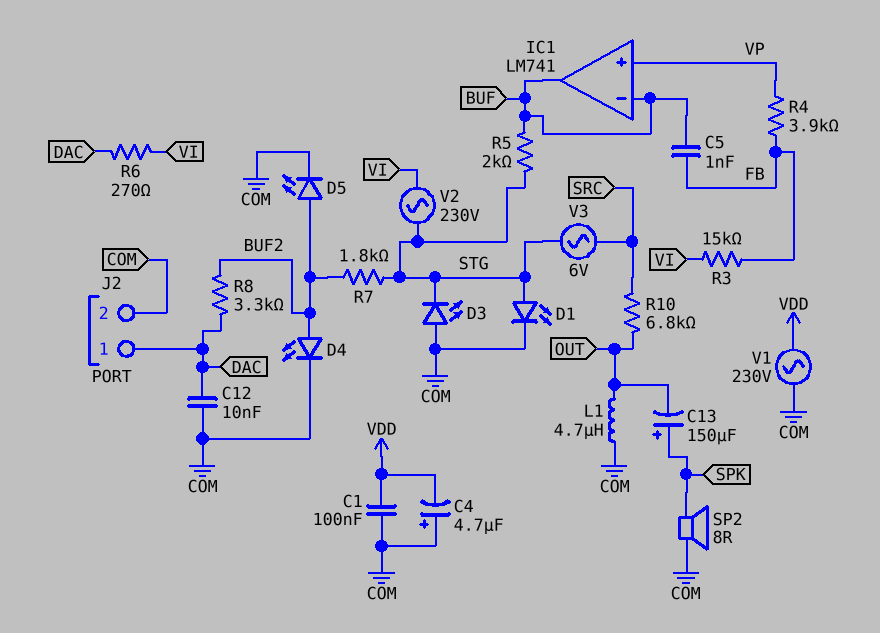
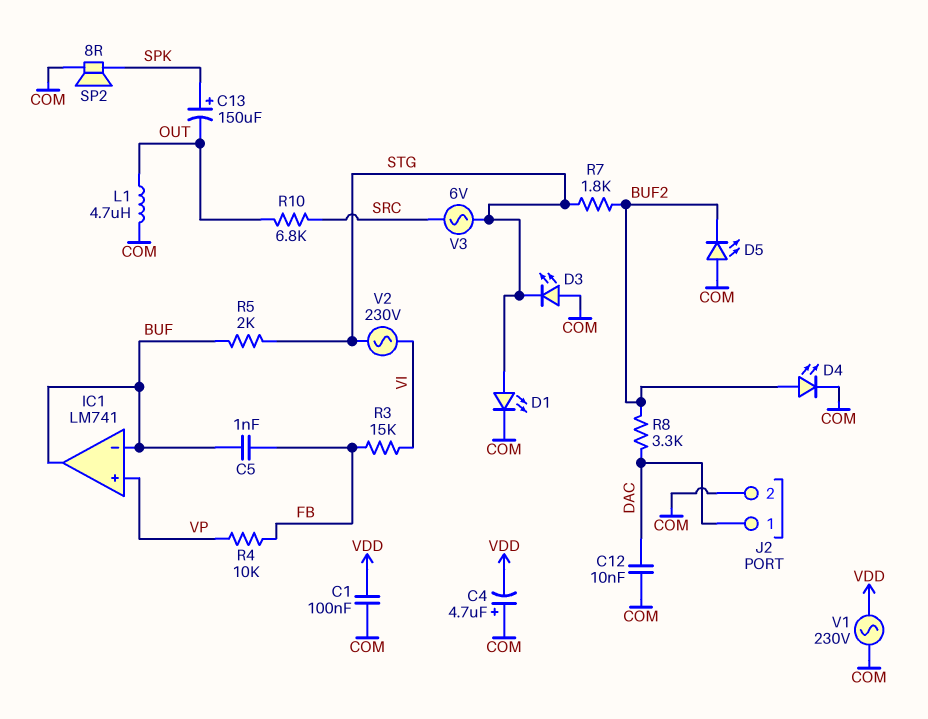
D5: LED (A BUF2, K COM) -> LED (A COM, K BUF2)
R4: 3.9k (FB, VP) -> 10k (FB, VP)
R6: 270 (DAC, VI) -> none

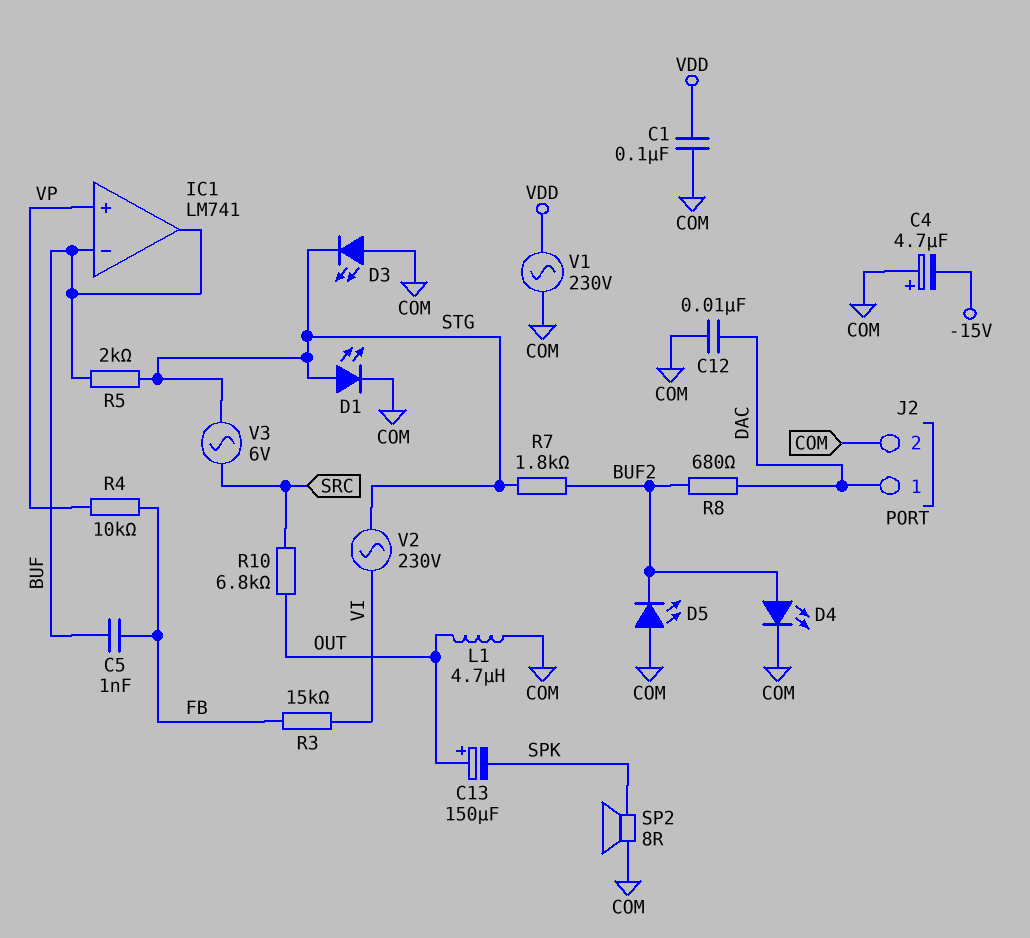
C4: 4.7uF (plus COM, minus VDD) -> 4.7uF (plus COM, minus -15V)
C13: 150uF (plus SPK, minus OUT) -> 150uF (plus OUT, minus SPK)
R8: 3.3k (BUF2, DAC) -> 680 (BUF2, DAC)

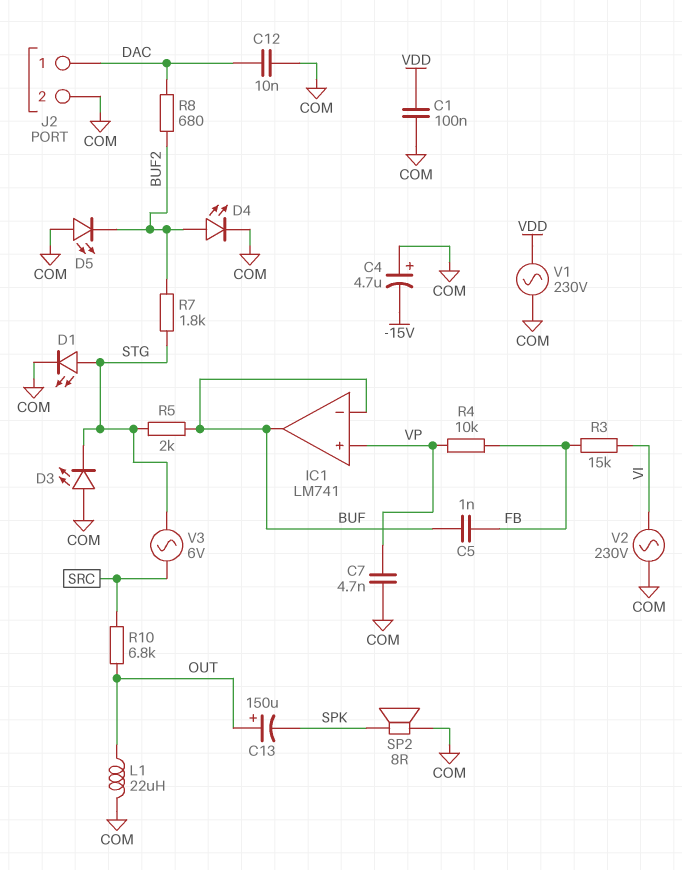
C7: none -> 4.7nF (COM, VP)
L1: 4.7uH (COM, OUT) -> 22uH (COM, OUT)
V2: AC 230V (STG, VI) -> AC 230V (COM, VI)

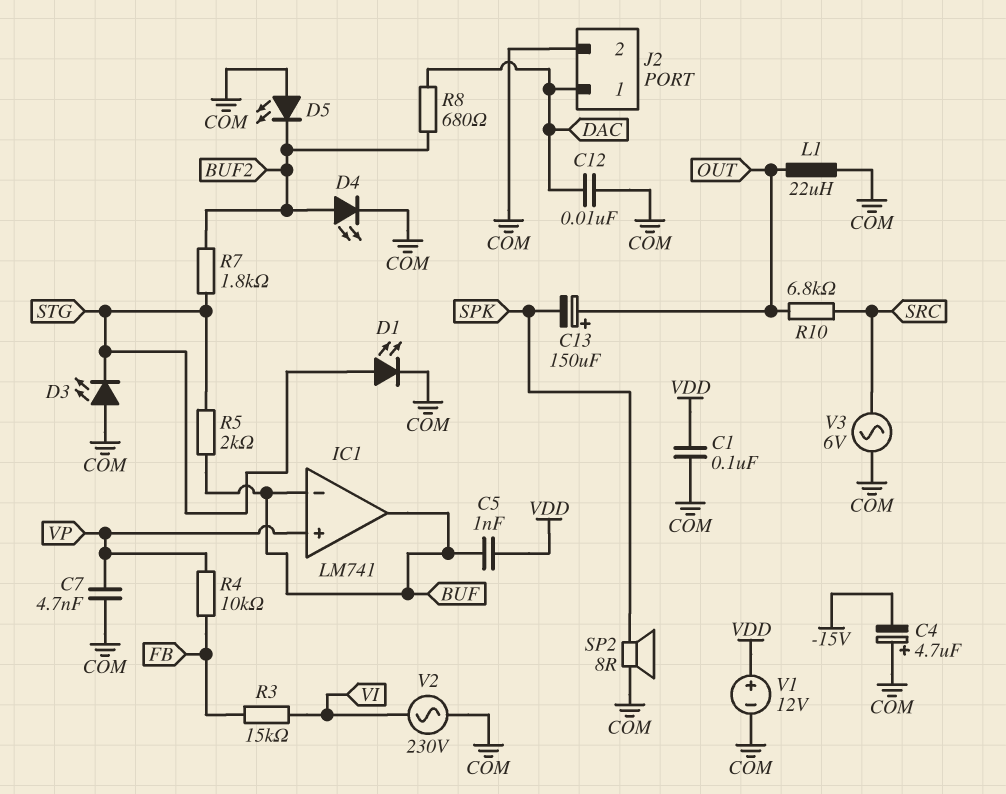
C5: 1nF (BUF, FB) -> 1nF (BUF, VDD)
V1: AC 230V (COM, VDD) -> 12V (plus VDD, minus COM)
V3: AC 6V (SRC, STG) -> AC 6V (COM, SRC)

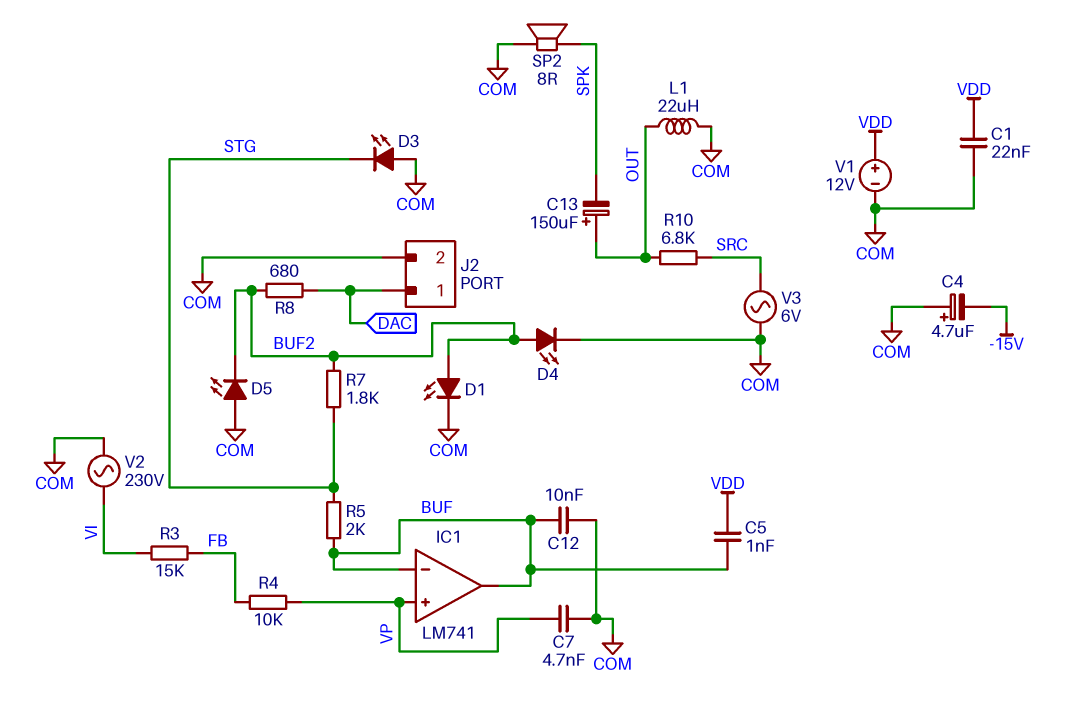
C1: 100nF (COM, VDD) -> 22nF (COM, VDD)
C12: 10nF (COM, DAC) -> 10nF (BUF, COM)
D1: LED (A STG, K COM) -> LED (A BUF2, K COM)

